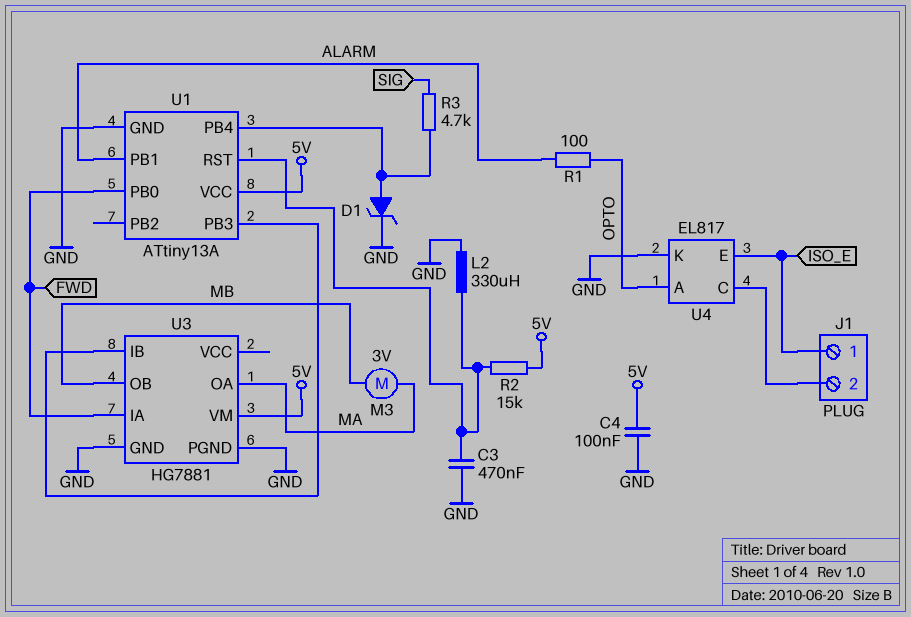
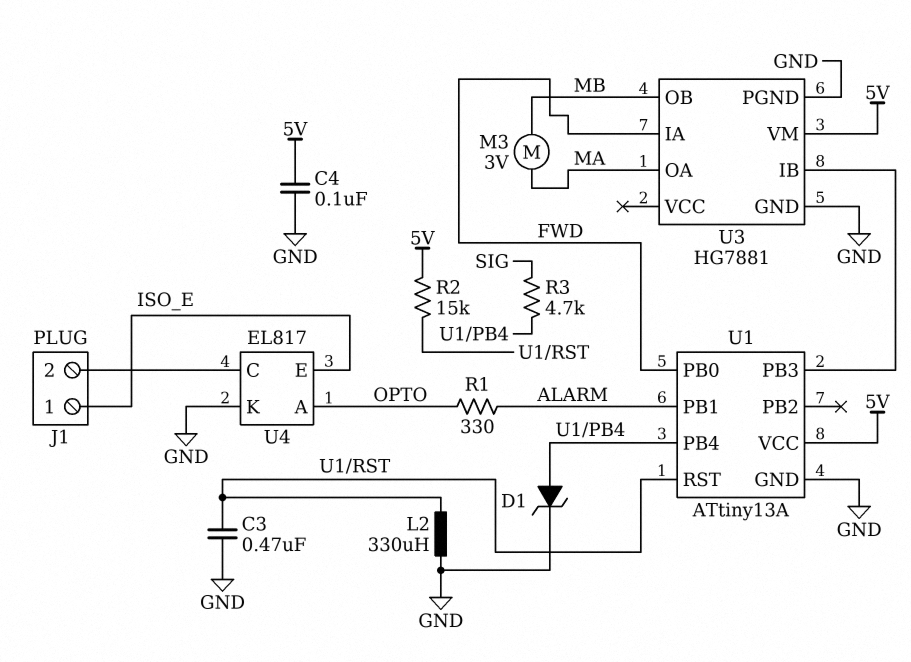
R1: 100 (ALARM, OPTO) -> 330 (ALARM, OPTO)

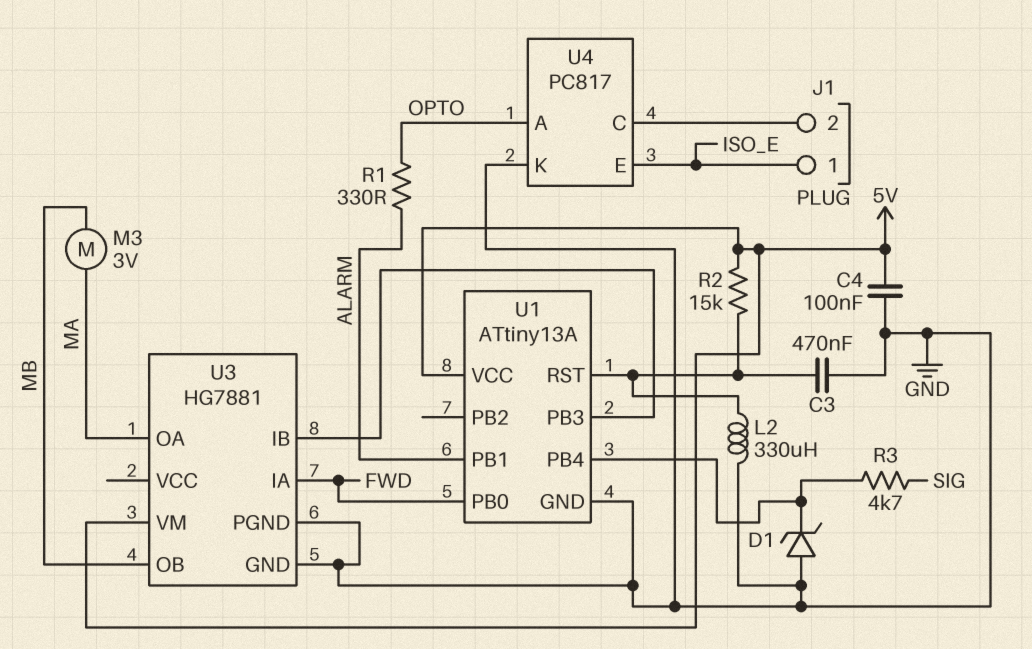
D1: zener (A U1/PB4, K GND) -> zener (A GND, K U1/PB4)
U4: EL817 -> PC817

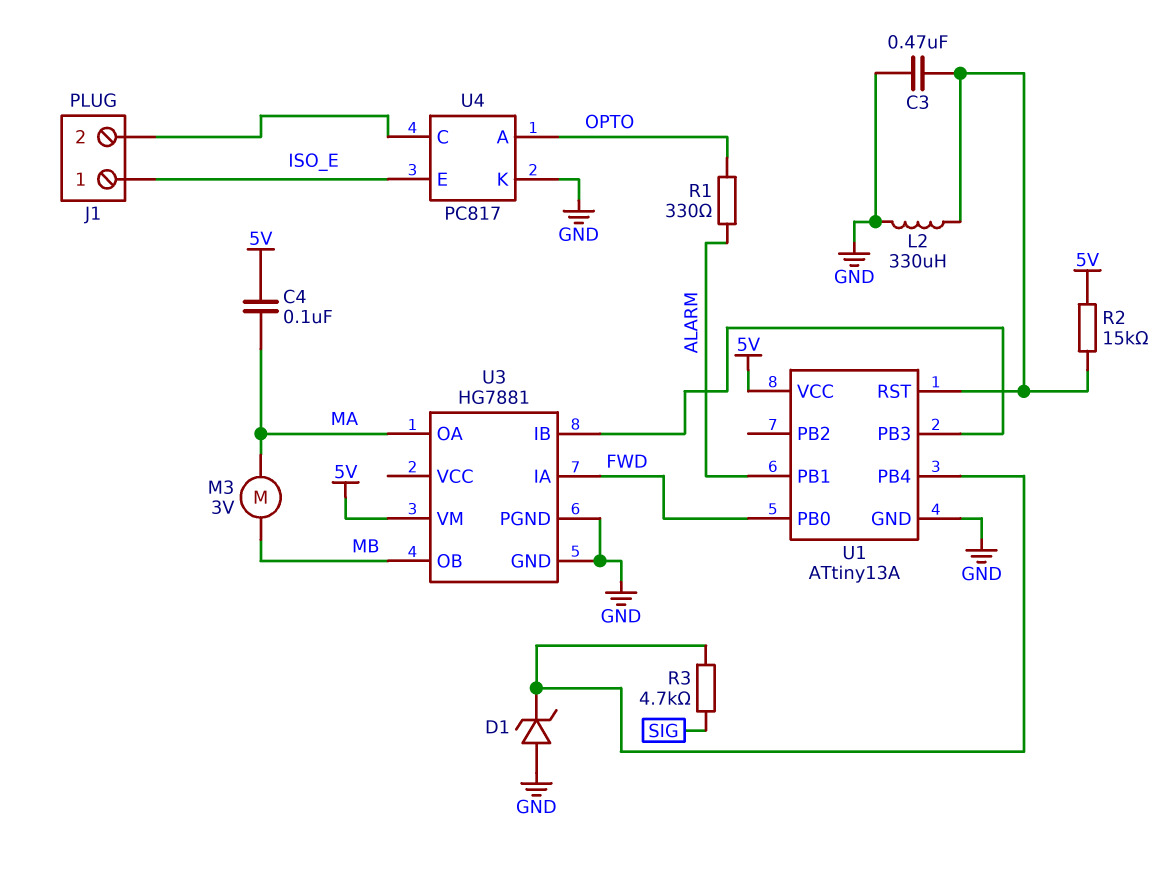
C4: 100nF (5V, GND) -> 100nF (5V, MA)

